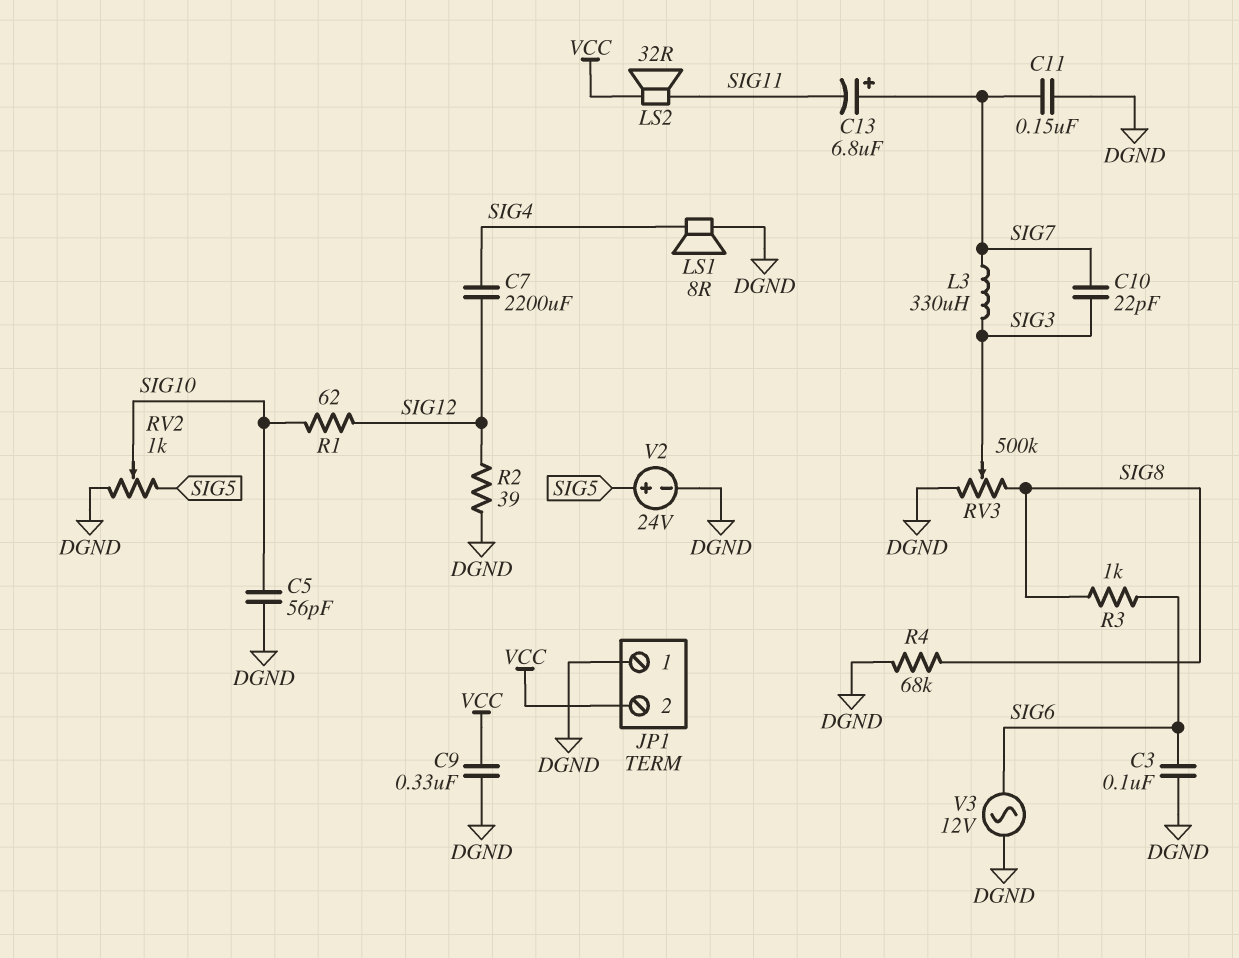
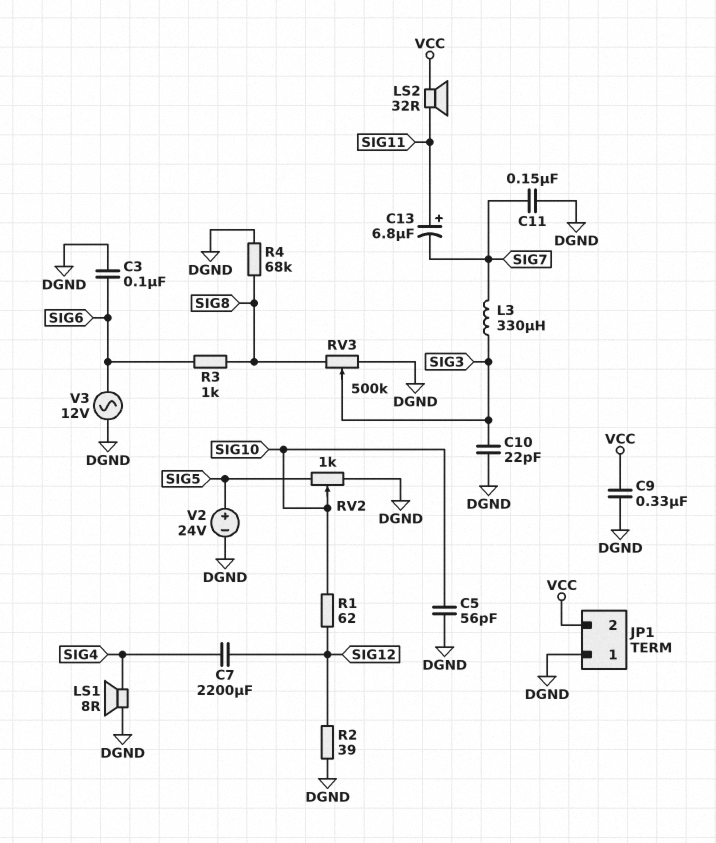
C10: 22pF (SIG3, SIG7) -> 22pF (DGND, SIG3)
C13: 6.8uF (plus SIG7, minus SIG11) -> 6.8uF (plus SIG11, minus SIG7)

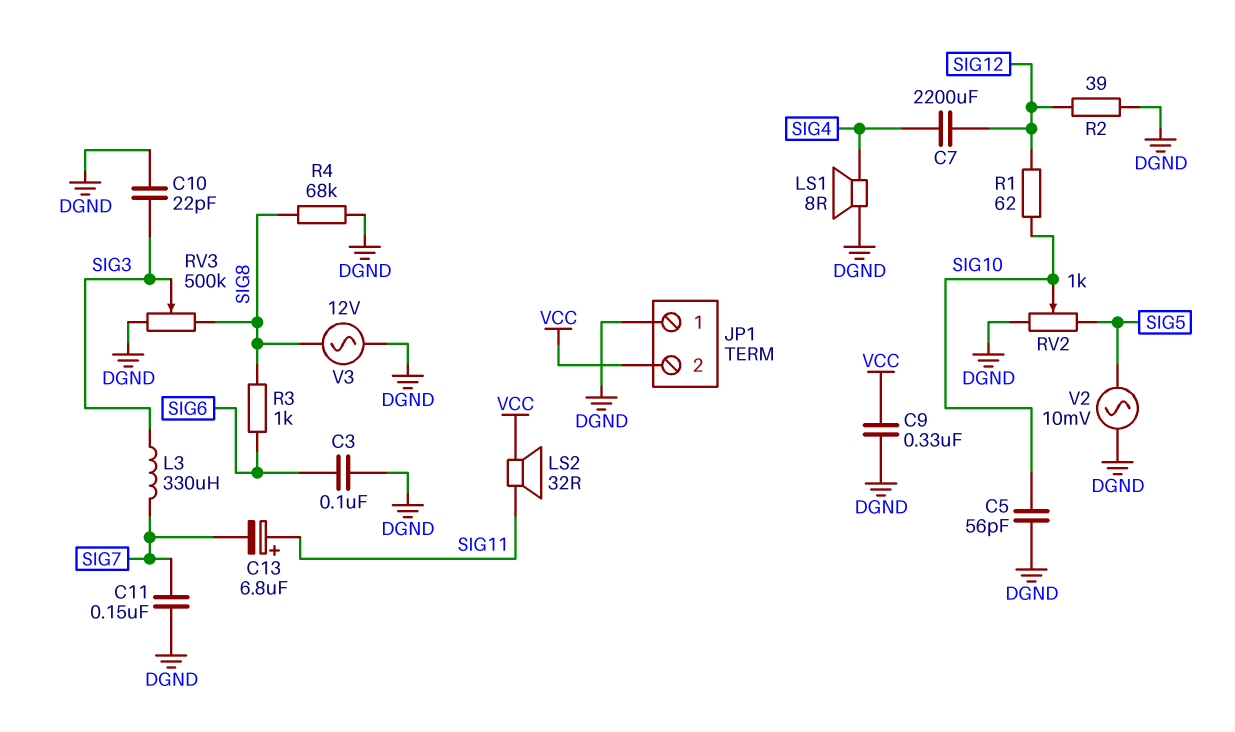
V2: 24V (plus SIG5, minus DGND) -> AC 10mV (DGND, SIG5)
V3: AC 12V (DGND, SIG6) -> AC 12V (DGND, SIG8)

